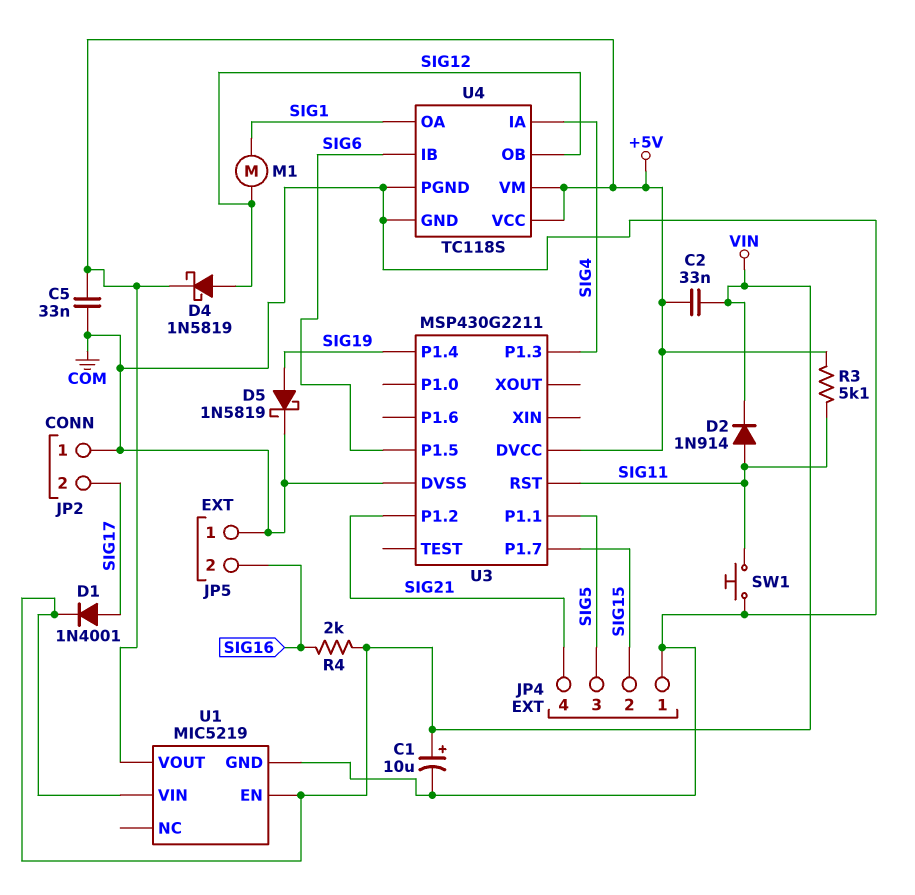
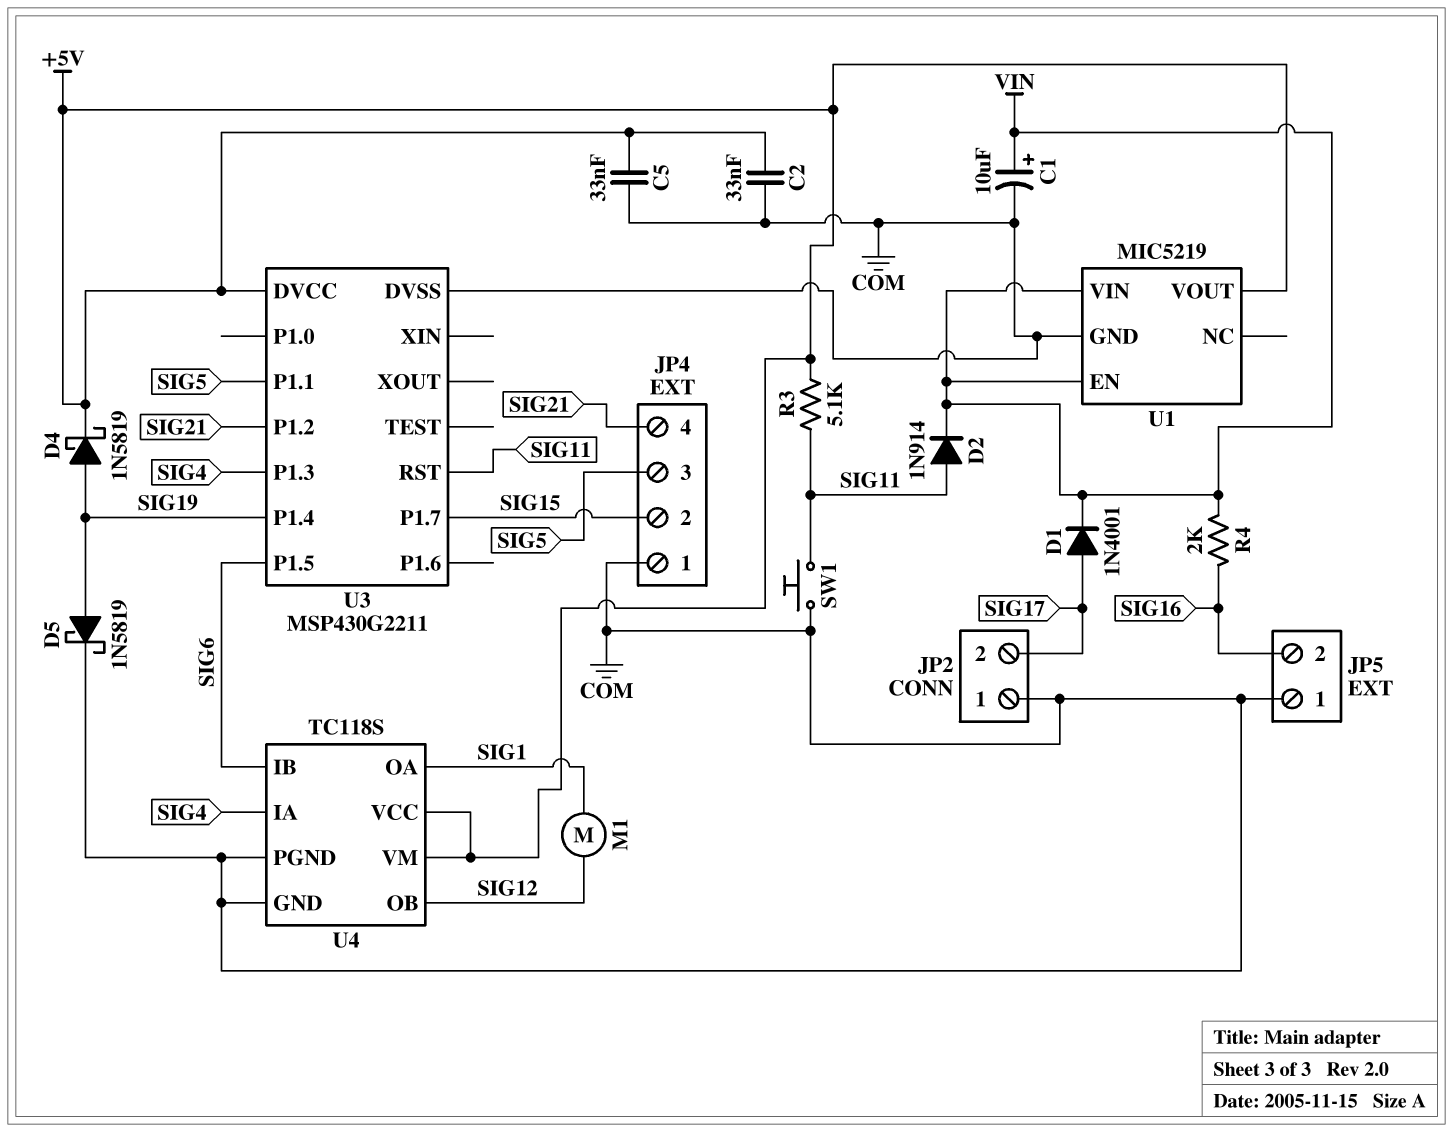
C2: 33nF (+5V, VIN) -> 33nF (+5V, COM)
D4: schottky 1N5819 (A SIG12, K +5V) -> schottky 1N5819 (A SIG19, K +5V)

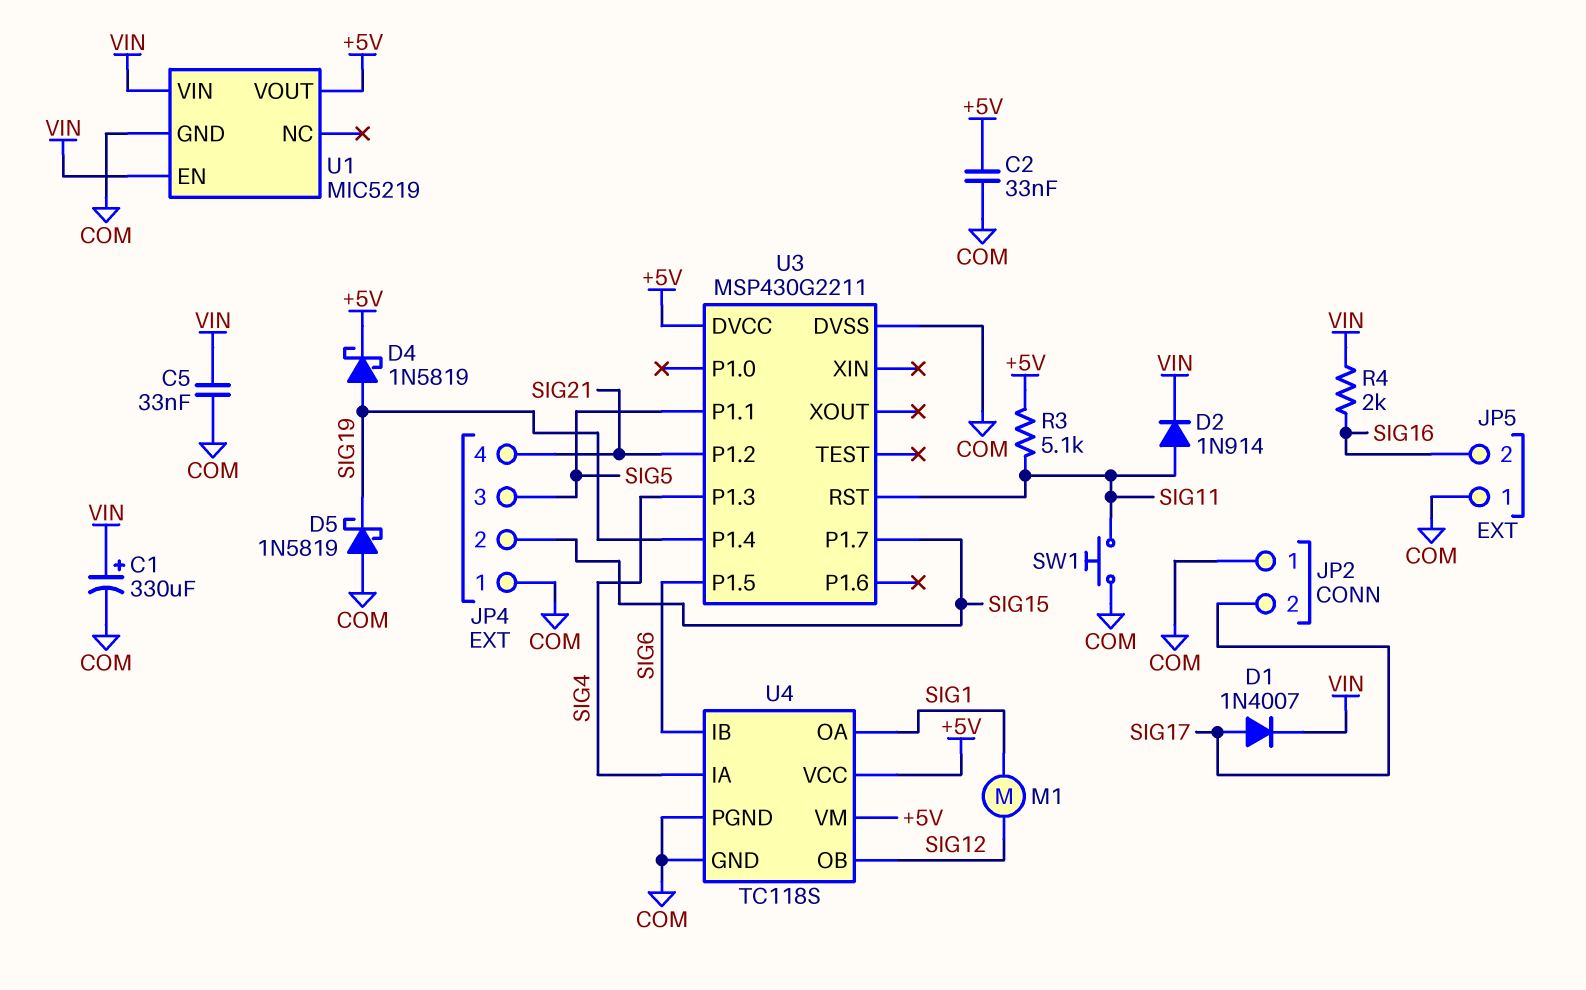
C1: 10uF (plus VIN, minus COM) -> 330uF (plus VIN, minus COM)
C5: 33nF (+5V, COM) -> 33nF (COM, VIN)
D1: diode 1N4001 (A SIG17, K VIN) -> diode 1N4007 (A SIG17, K VIN)
D5: schottky 1N5819 (A SIG19, K COM) -> schottky 1N5819 (A COM, K SIG19)

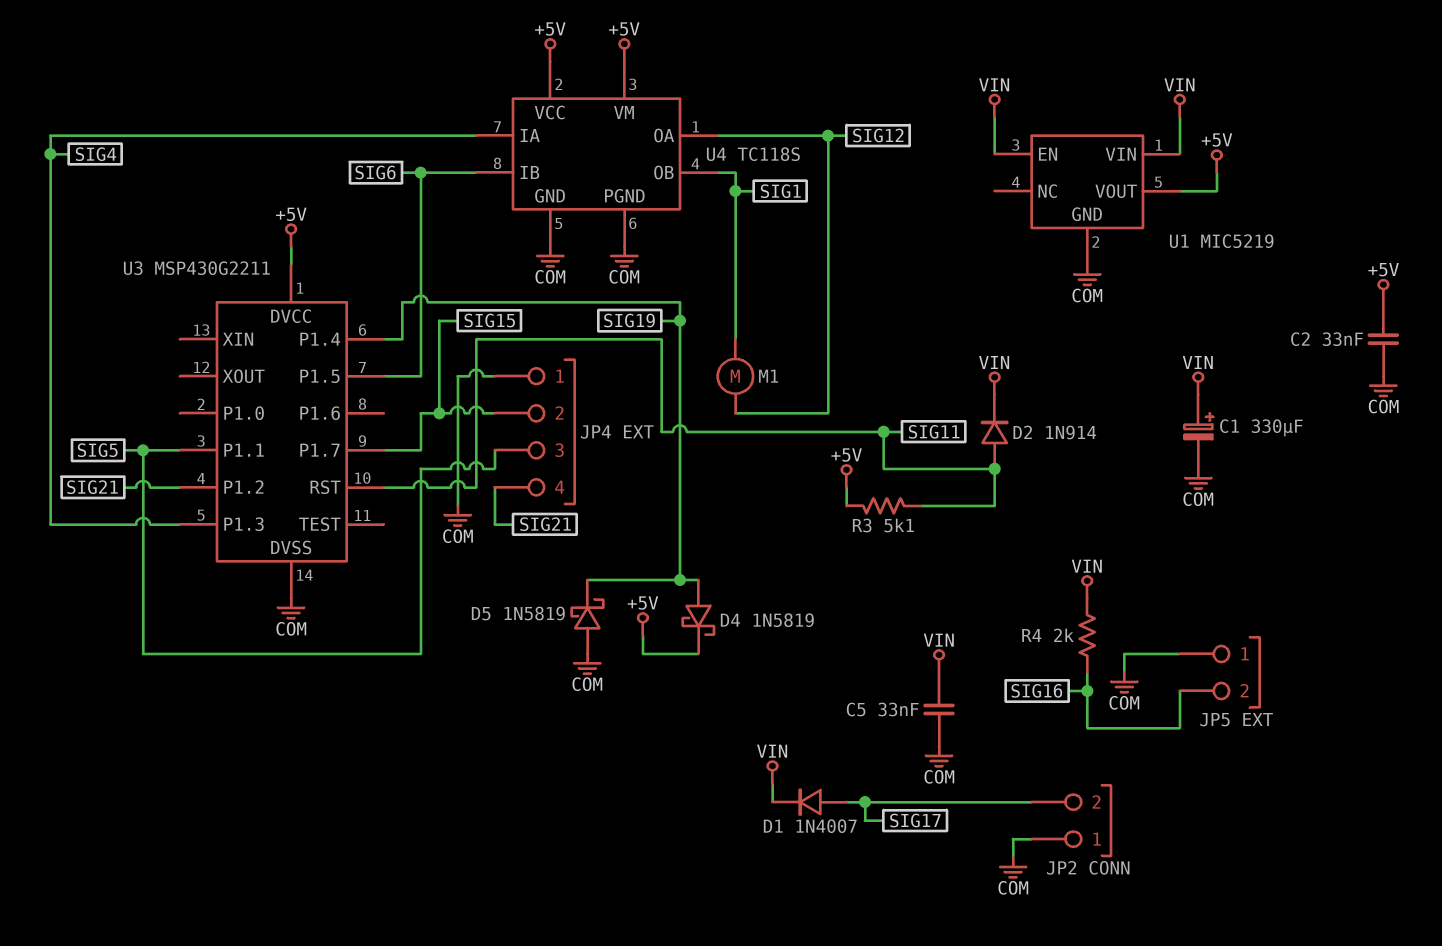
SW1: button (COM, SIG11) -> none
U4 pin OA: SIG1 -> SIG12
U4 pin OB: SIG12 -> SIG1

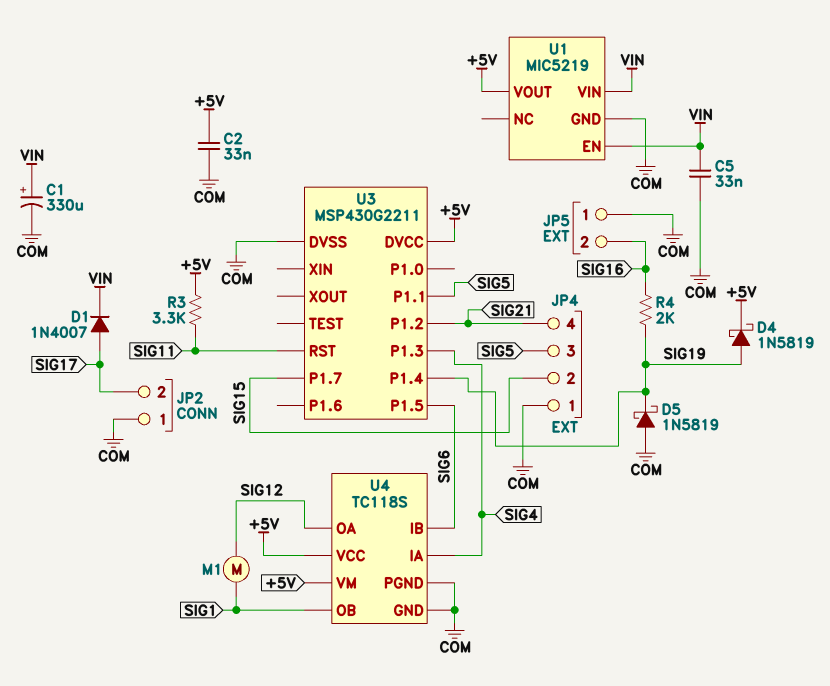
D2: diode 1N914 (A SIG11, K VIN) -> none
R3: 5.1k (+5V, SIG11) -> 3.3k (+5V, SIG11)
R4: 2k (SIG16, VIN) -> 2k (SIG16, SIG19)

